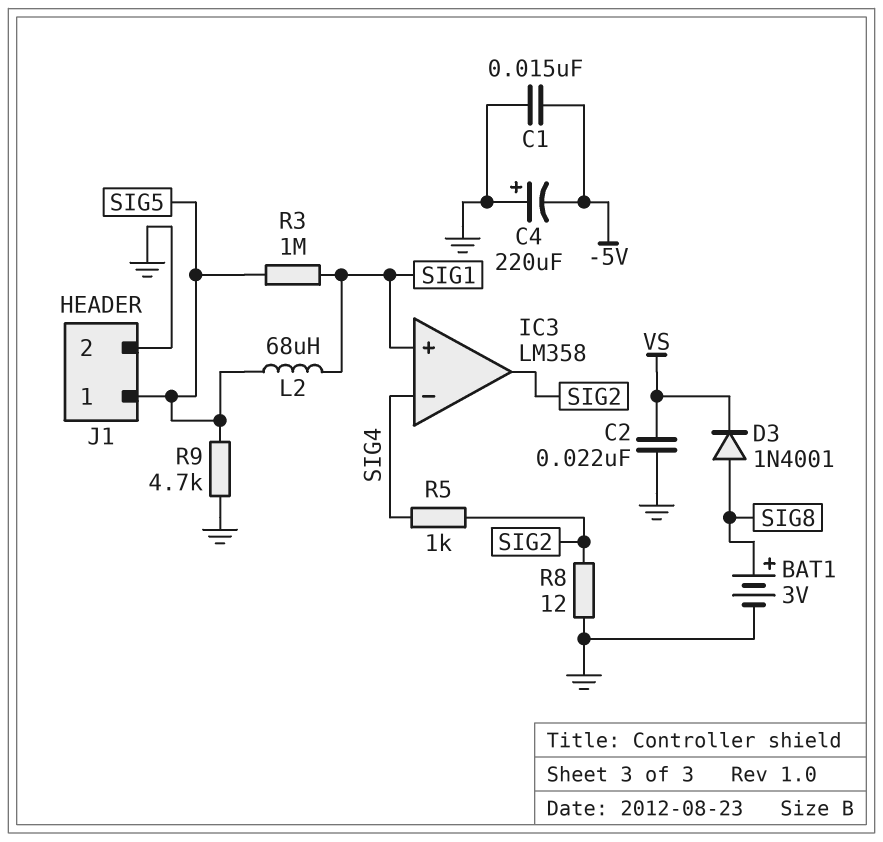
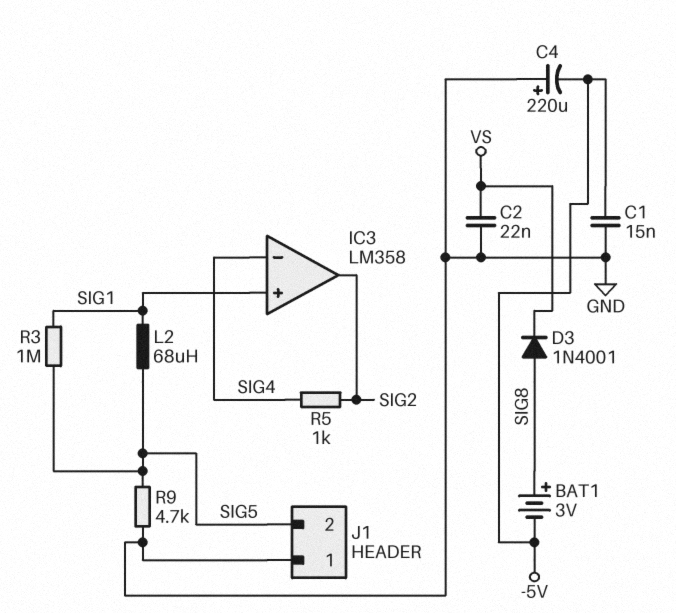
BAT1: 3V (plus SIG8, minus GND) -> 3V (plus SIG8, minus -5V)
J1 pin 1: SIG5 -> GND
J1 pin 2: GND -> SIG5
R8: 12 (GND, SIG2) -> none

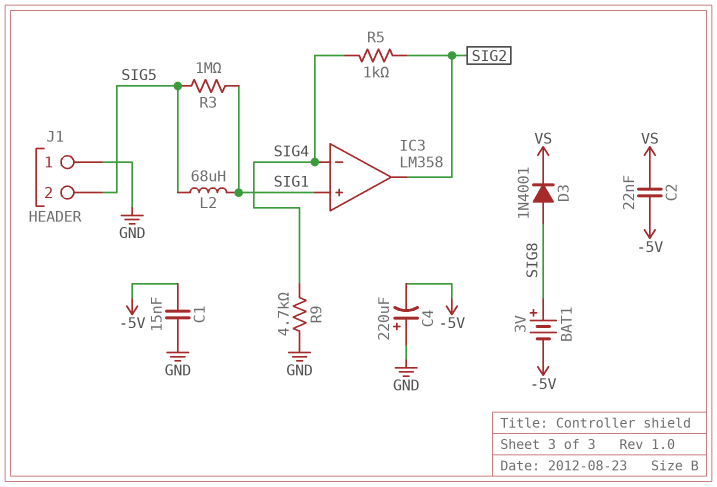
C2: 22nF (GND, VS) -> 22nF (-5V, VS)
R9: 4.7k (GND, SIG5) -> 4.7k (GND, SIG4)

